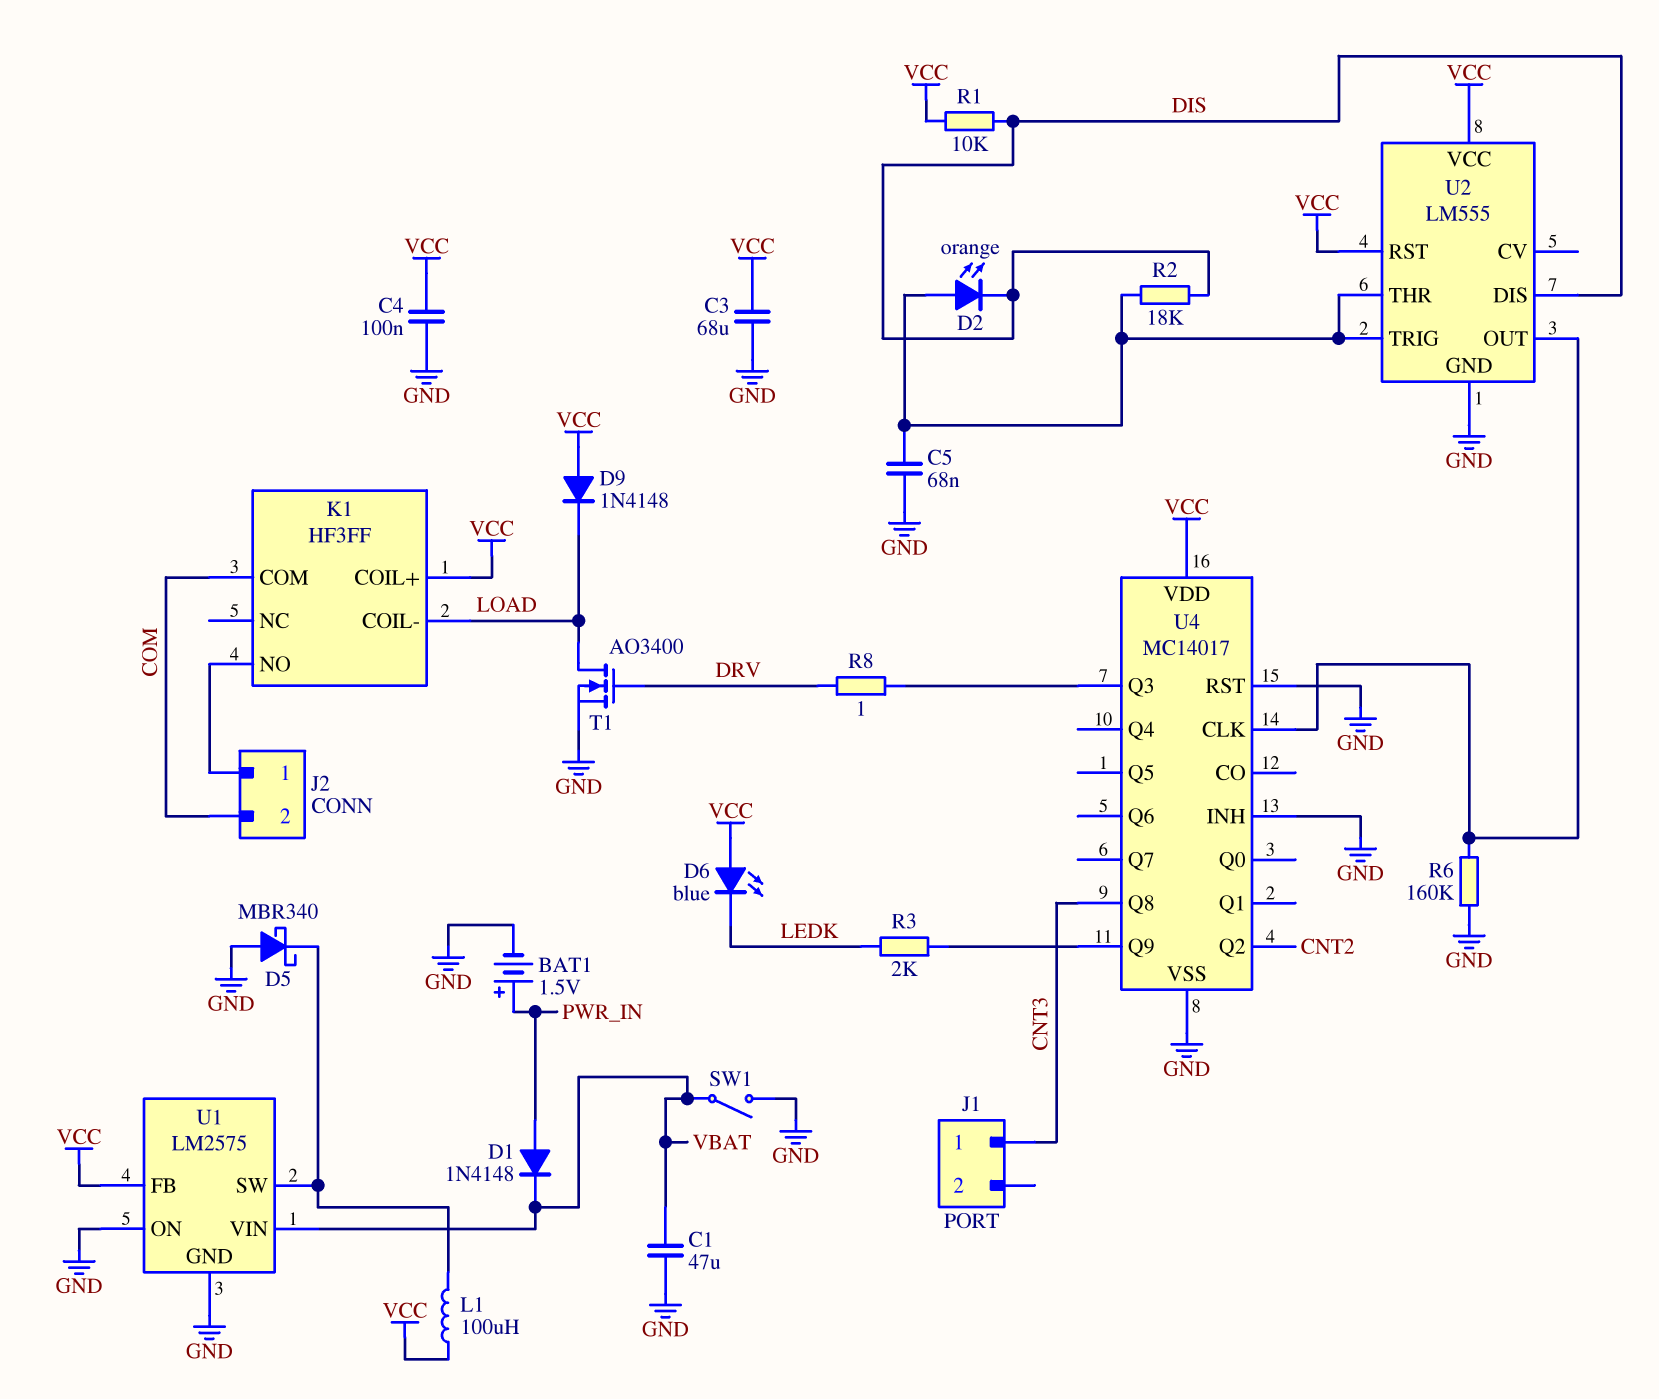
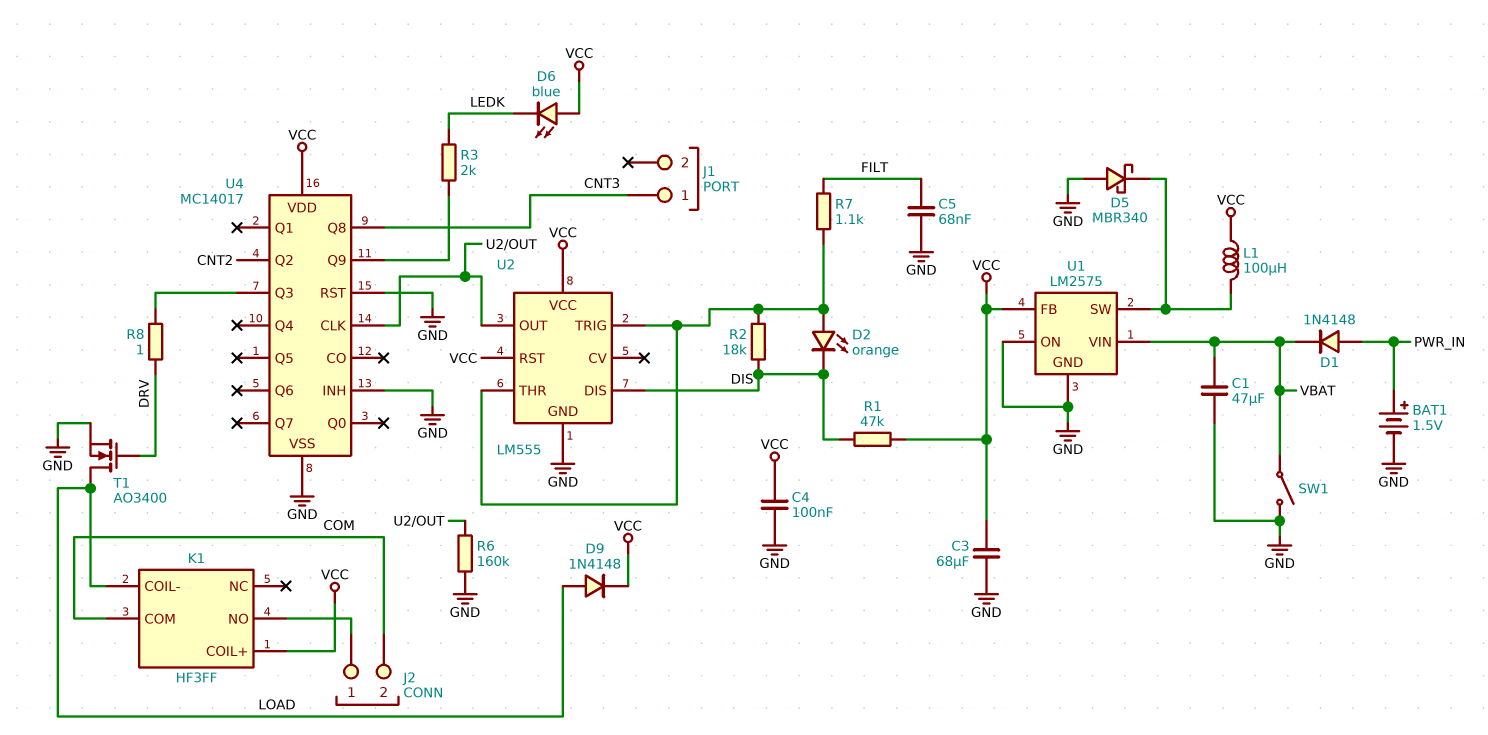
C5: 68nF (GND, U2/THR) -> 68nF (FILT, GND)
D9: diode 1N4148 (A VCC, K LOAD) -> diode 1N4148 (A LOAD, K VCC)
R1: 10k (DIS, VCC) -> 47k (DIS, VCC)
R7: none -> 1.1k (FILT, U2/THR)

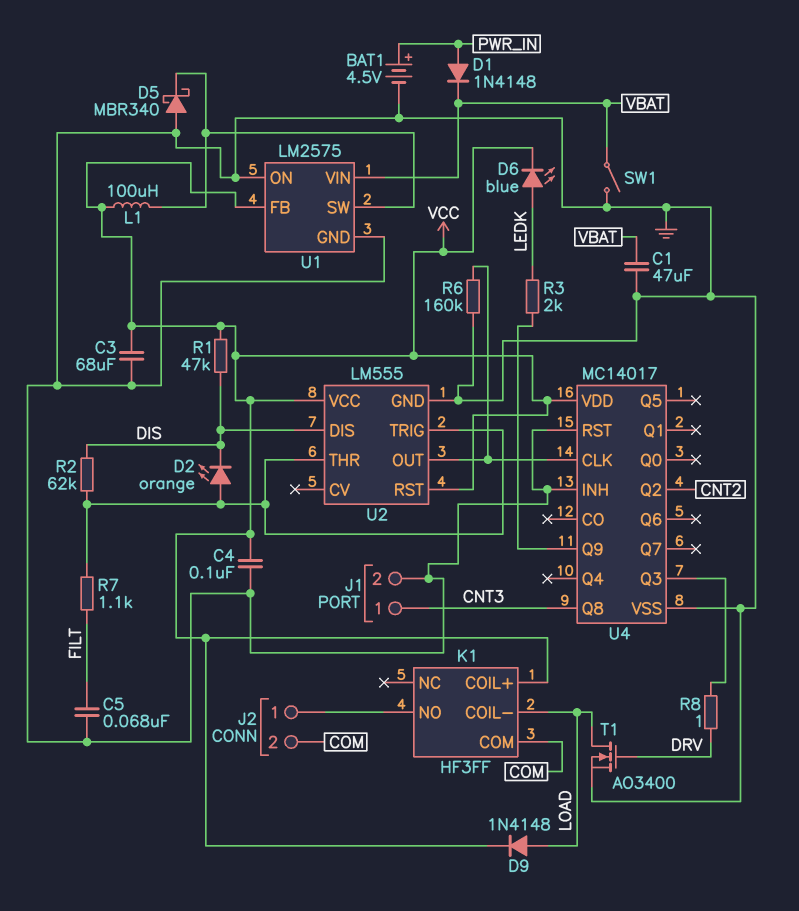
BAT1: 1.5V (plus PWR_IN, minus GND) -> 4.5V (plus PWR_IN, minus GND)
D6: LED blue (A VCC, K LEDK) -> LED blue (A LEDK, K VCC)
J1 pin 2: none -> GND
R2: 18k (DIS, U2/THR) -> 62k (DIS, U2/THR)

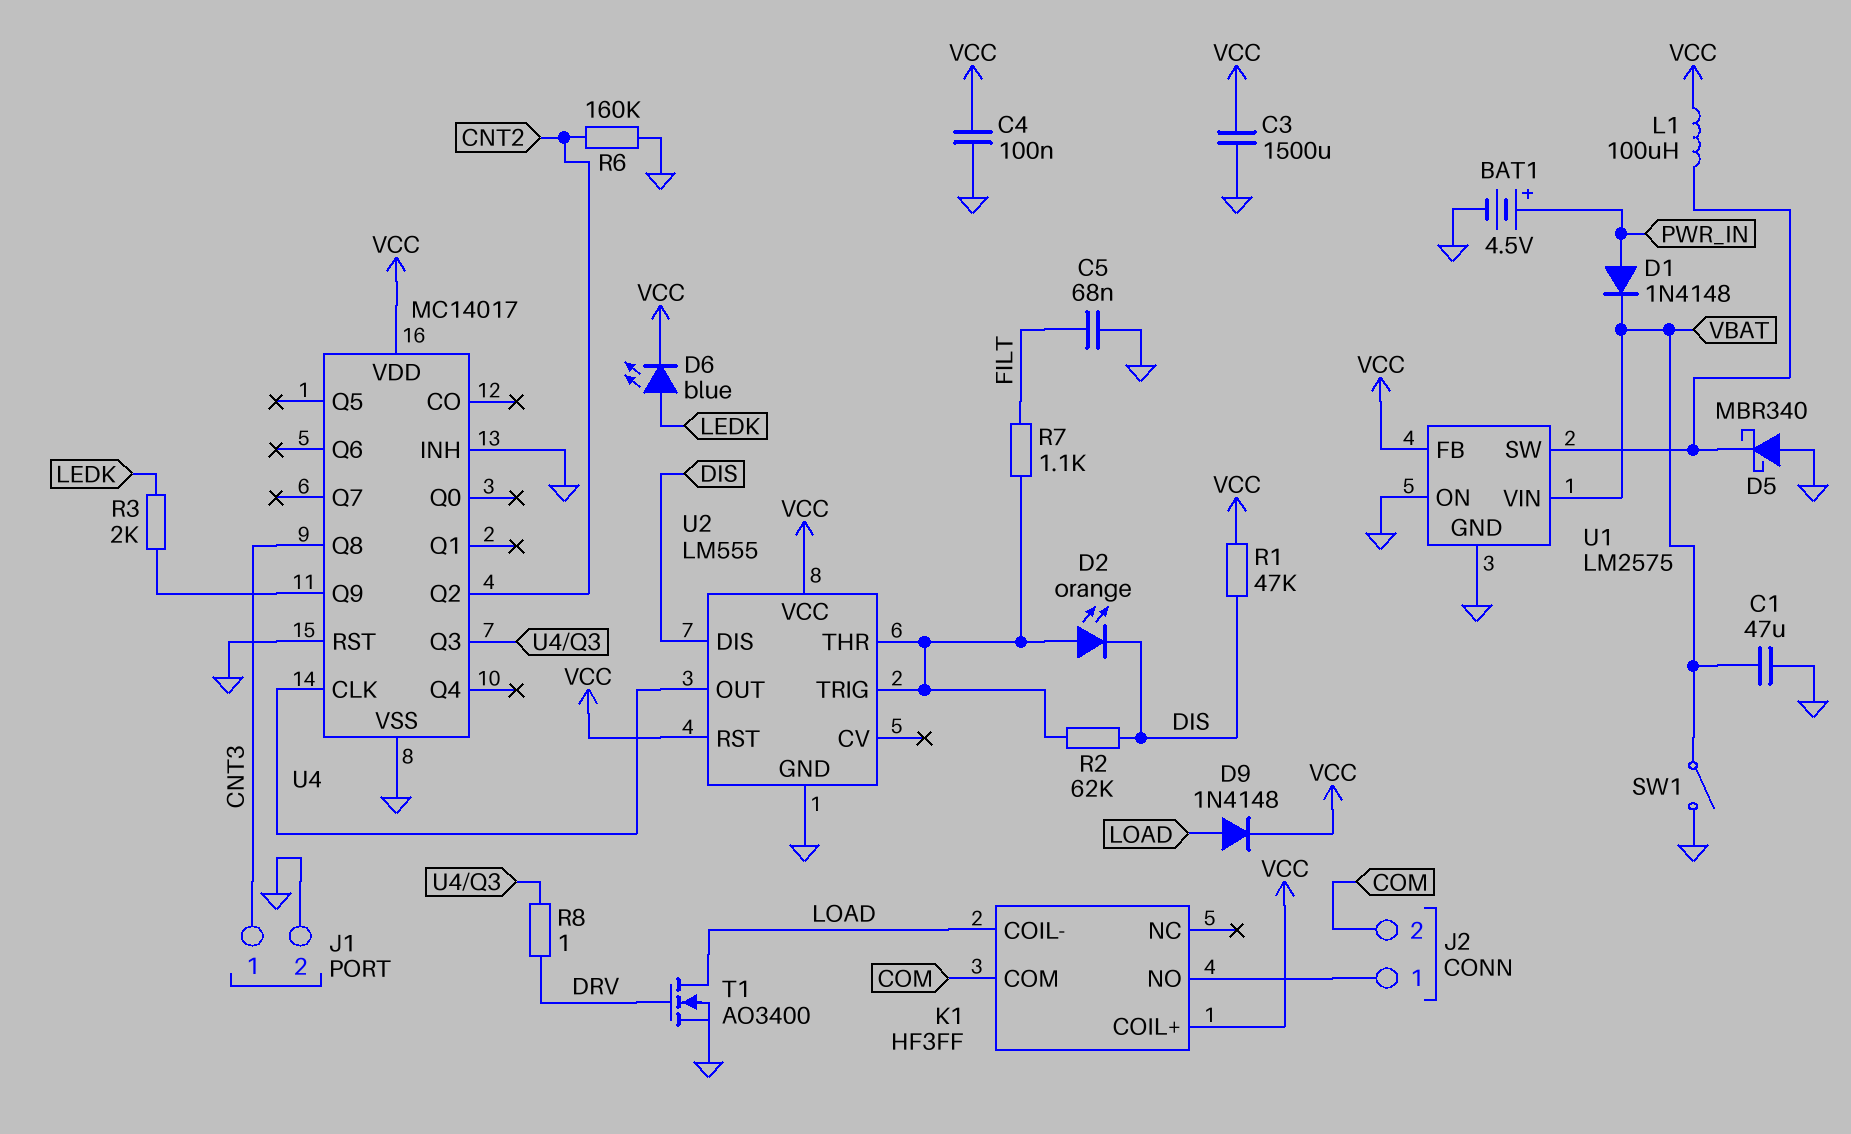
C3: 68uF (GND, VCC) -> 1500uF (GND, VCC)
R6: 160k (GND, U2/OUT) -> 160k (CNT2, GND)

